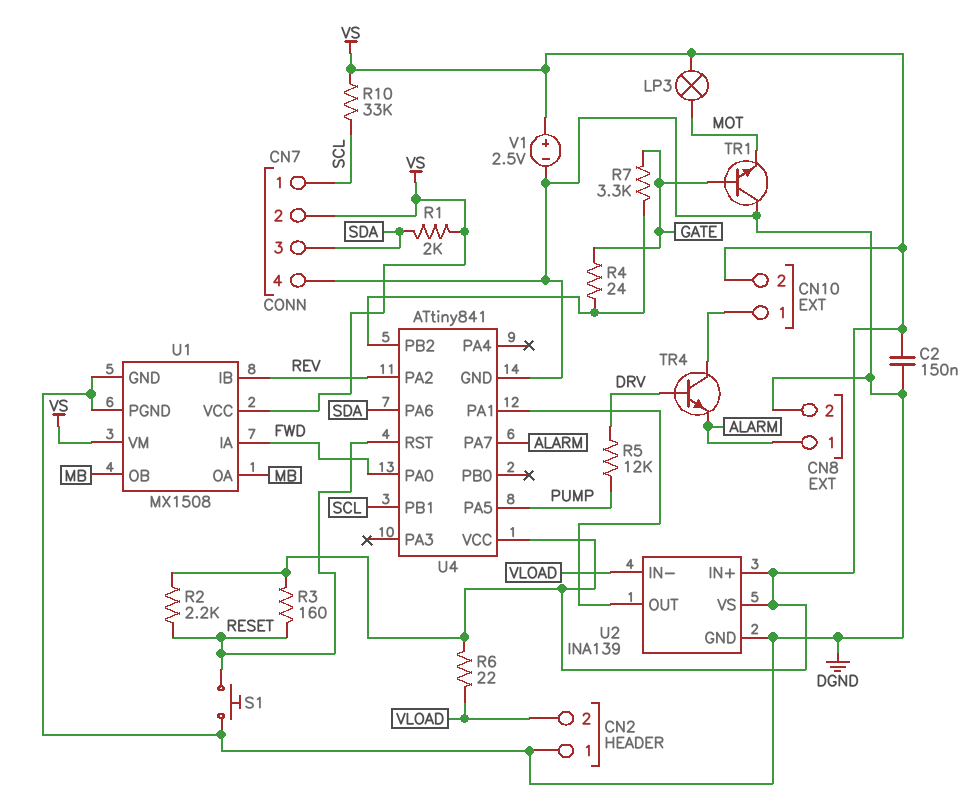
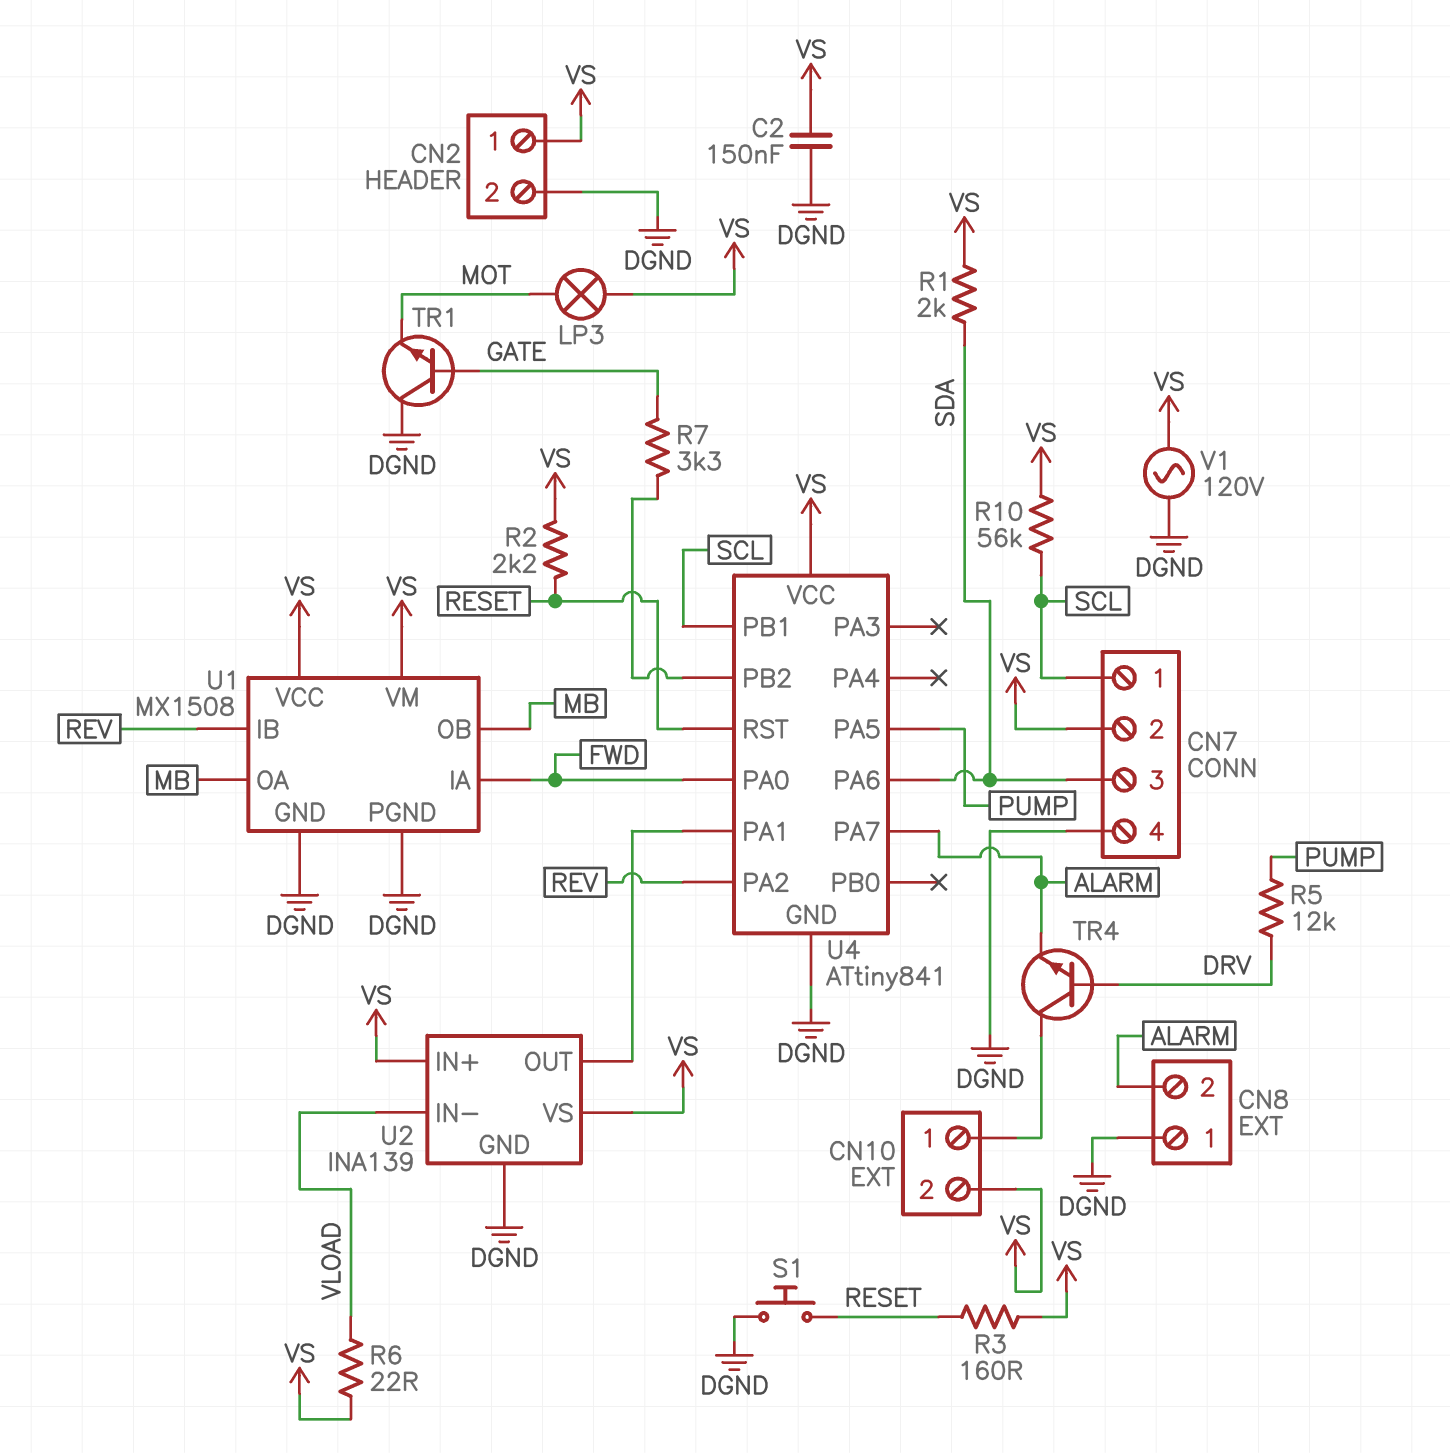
CN2 pin 1: DGND -> VS
CN2 pin 2: VLOAD -> DGND
CN8 pin 1: ALARM -> DGND
CN8 pin 2: DGND -> ALARM
R4: 24 (GATE, U4/PB2) -> none
R10: 33k (SCL, VS) -> 56k (SCL, VS)
V1: 2.5V (plus VS, minus DGND) -> AC 120V (DGND, VS)

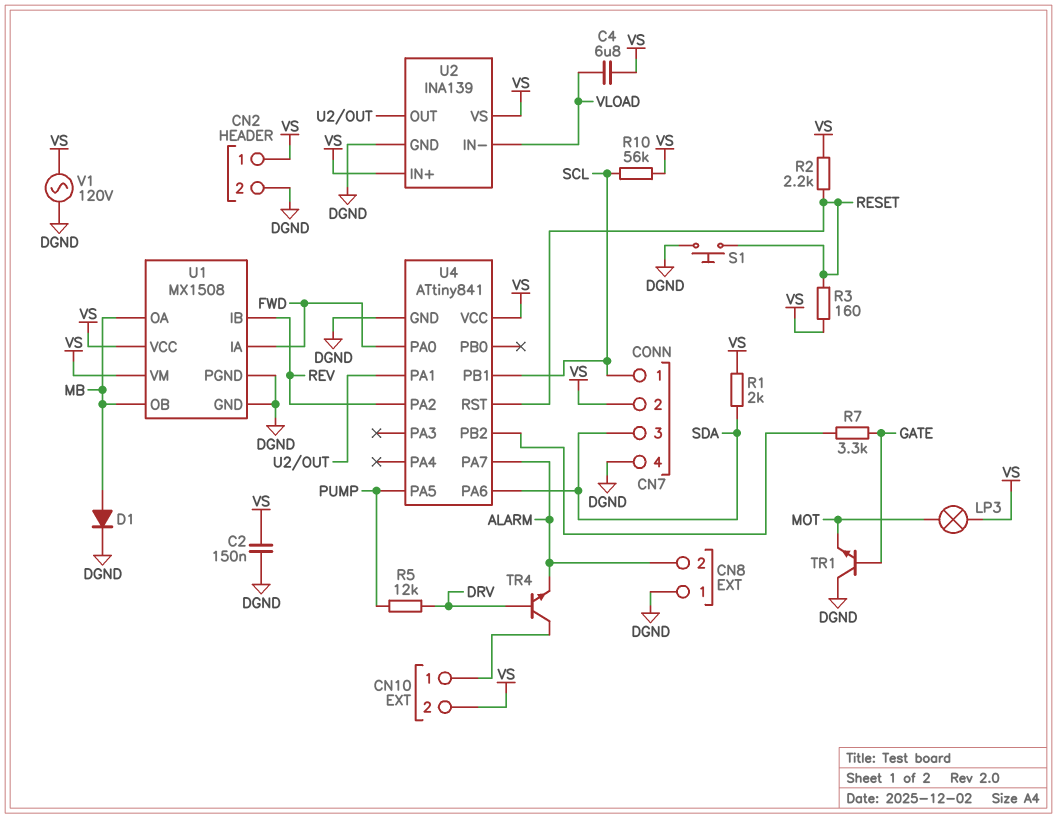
C4: none -> 6.8uF (VLOAD, VS)
D1: none -> diode (A MB, K DGND)
R6: 22 (VLOAD, VS) -> none

